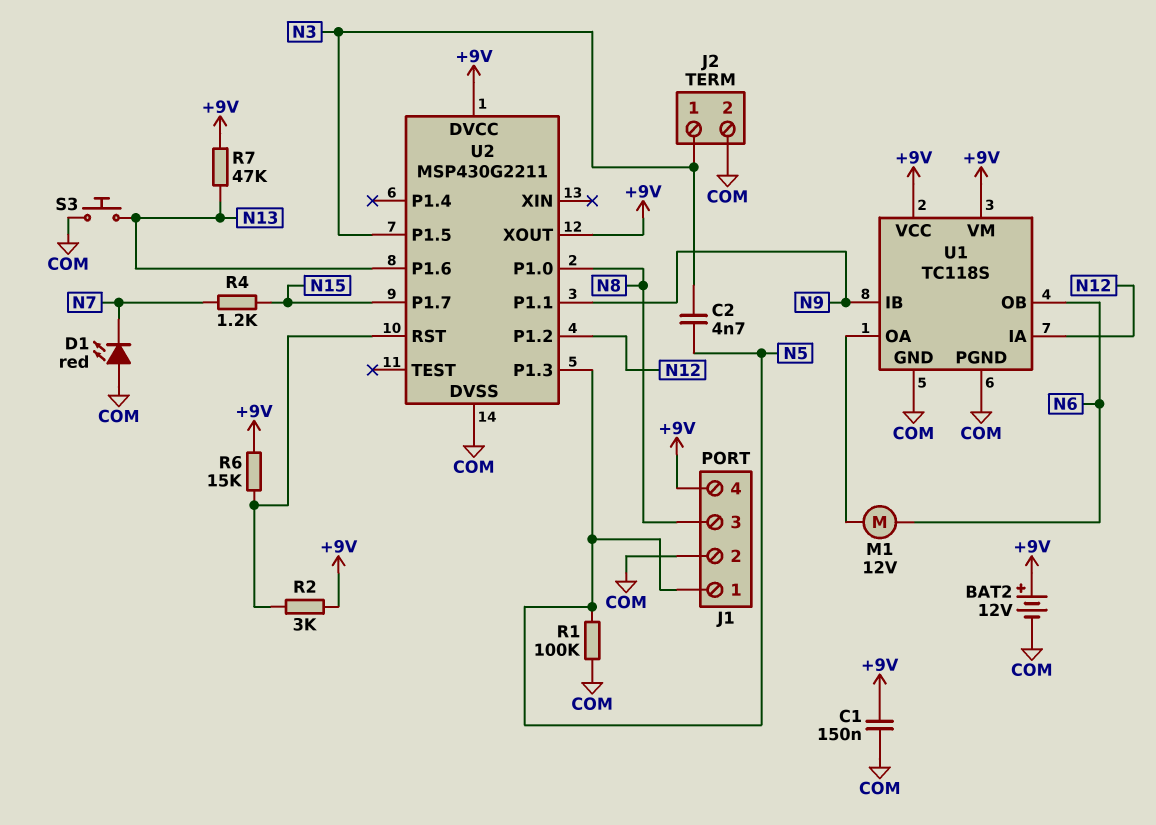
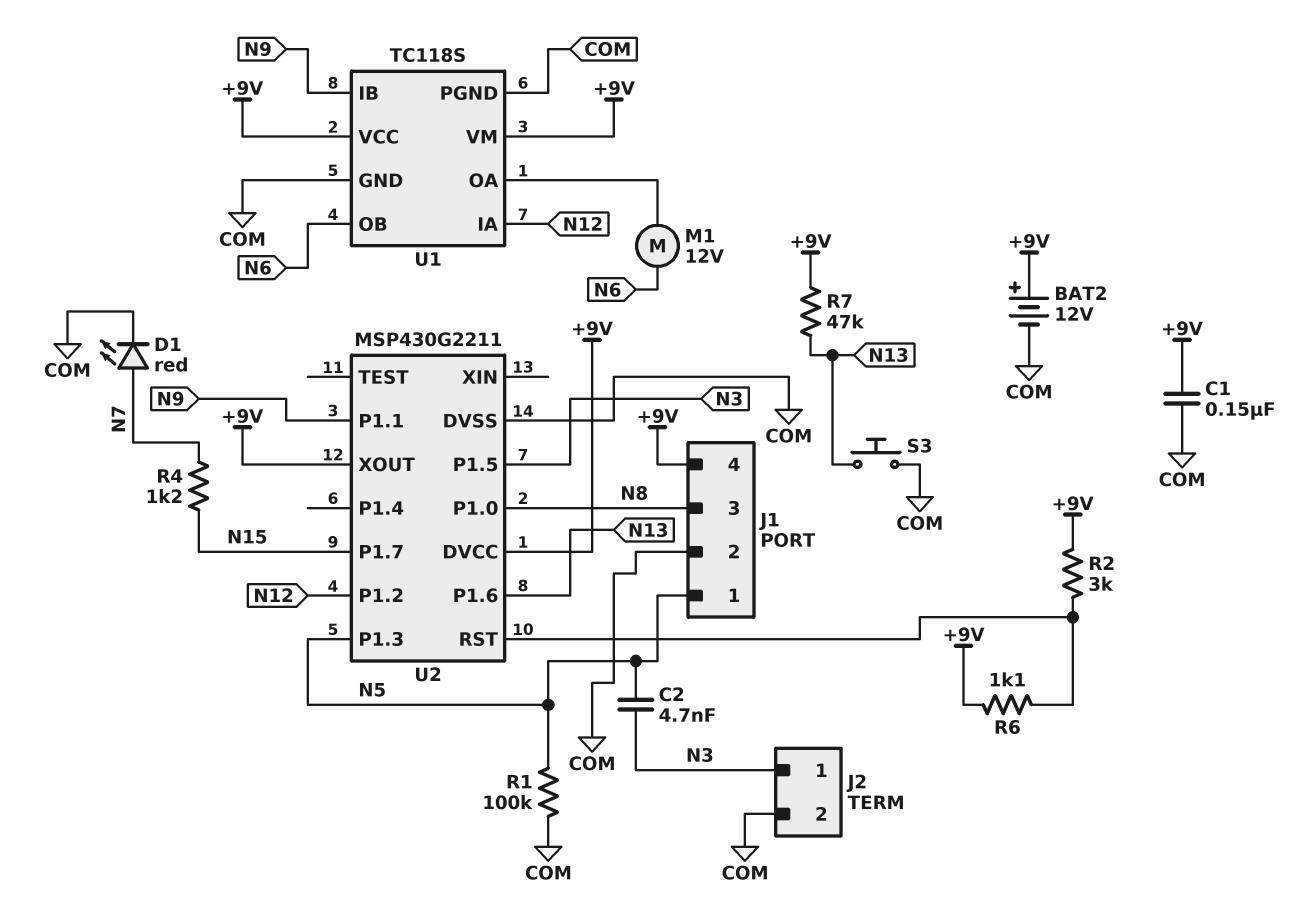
D1: LED red (A COM, K N7) -> LED red (A N7, K COM)
R6: 15k (+9V, U2/RST) -> 1.1k (+9V, U2/RST)

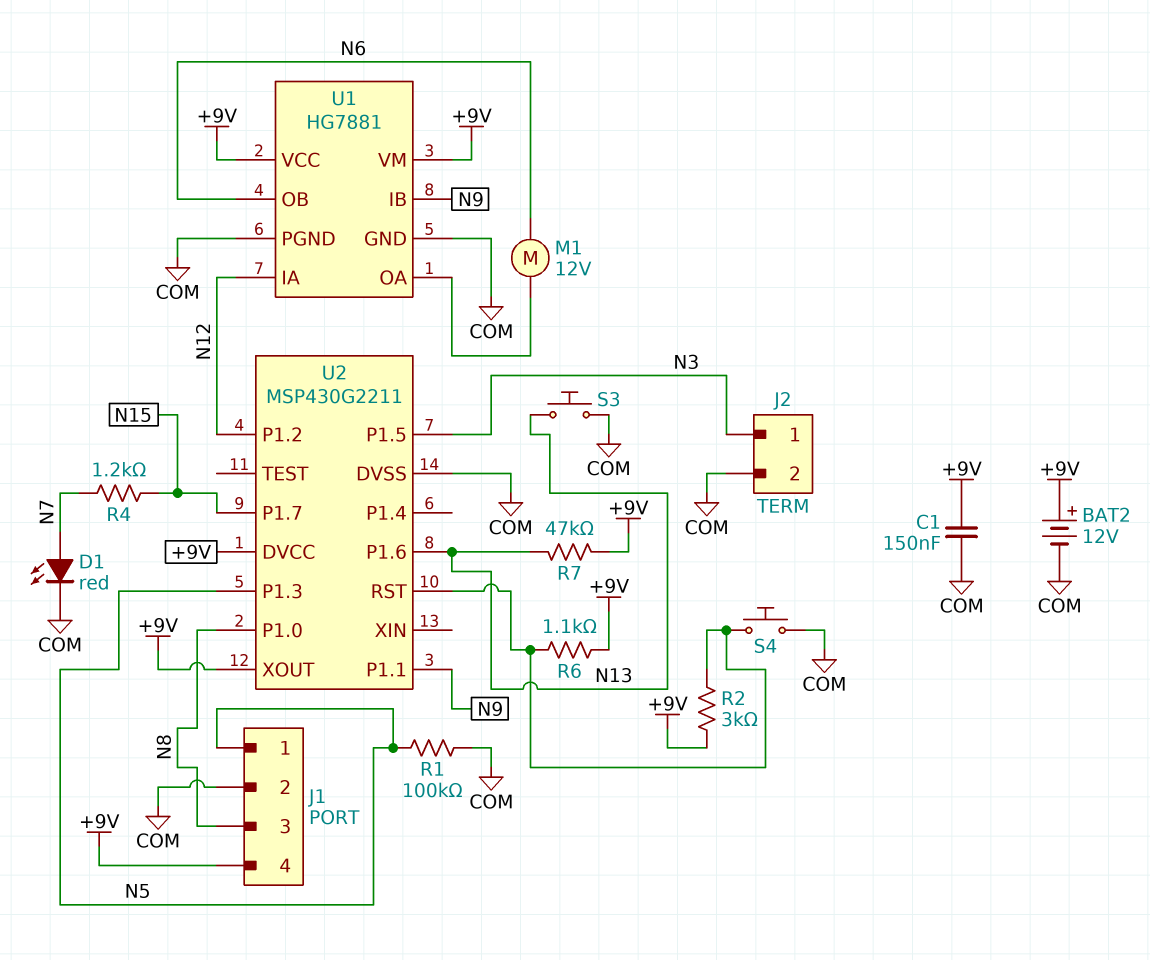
C2: 4.7nF (N3, N5) -> none
S4: none -> button (COM, U2/RST)
U1: TC118S -> HG7881

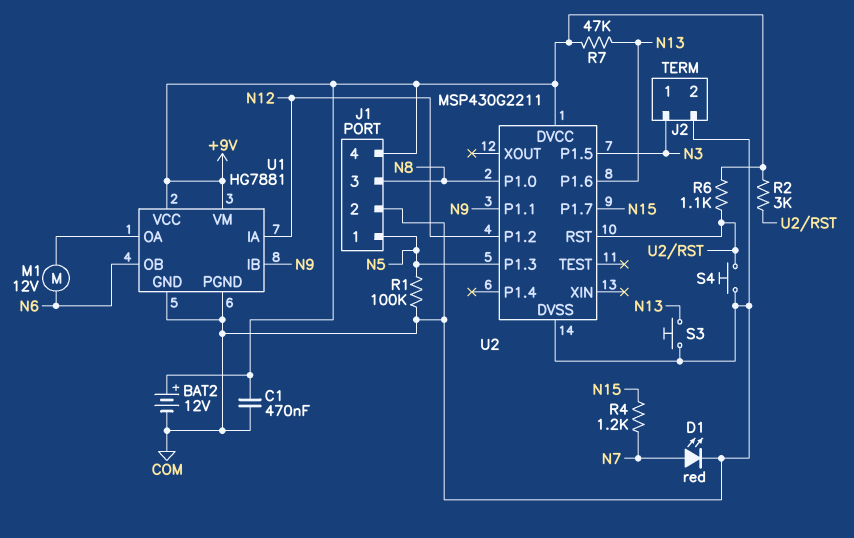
C1: 150nF (+9V, COM) -> 470nF (+9V, COM)
U2 pin XOUT: +9V -> none

